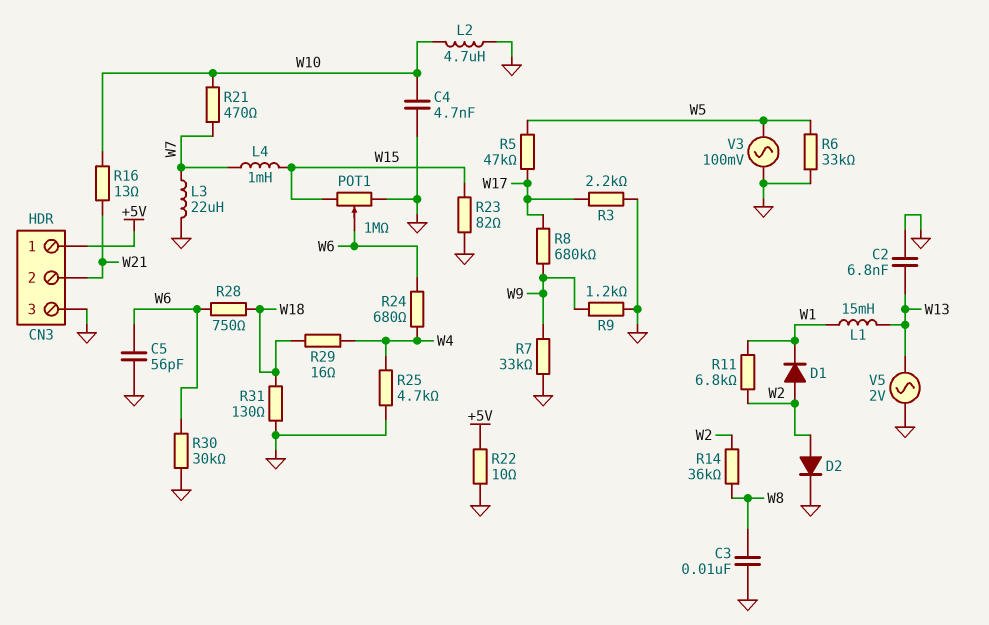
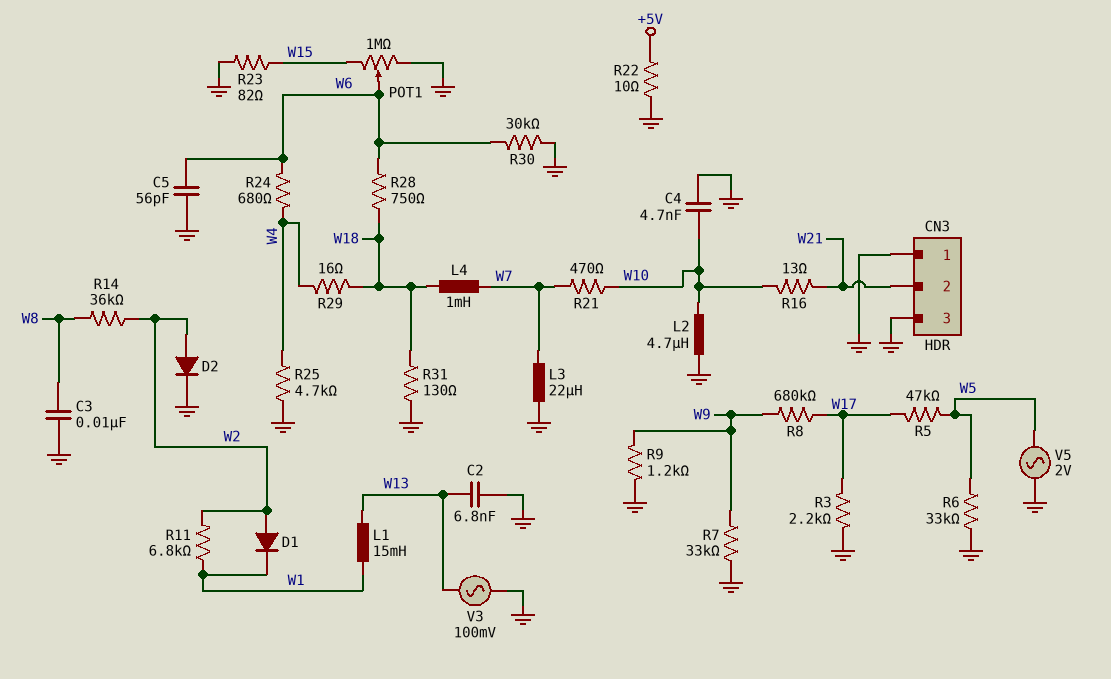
CN3 pin 1: +5V -> GND
L4: 1mH (W7, W15) -> 1mH (W7, W18)
V3: AC 100mV (GND, W5) -> AC 100mV (GND, W13)
V5: AC 2V (GND, W13) -> AC 2V (GND, W5)

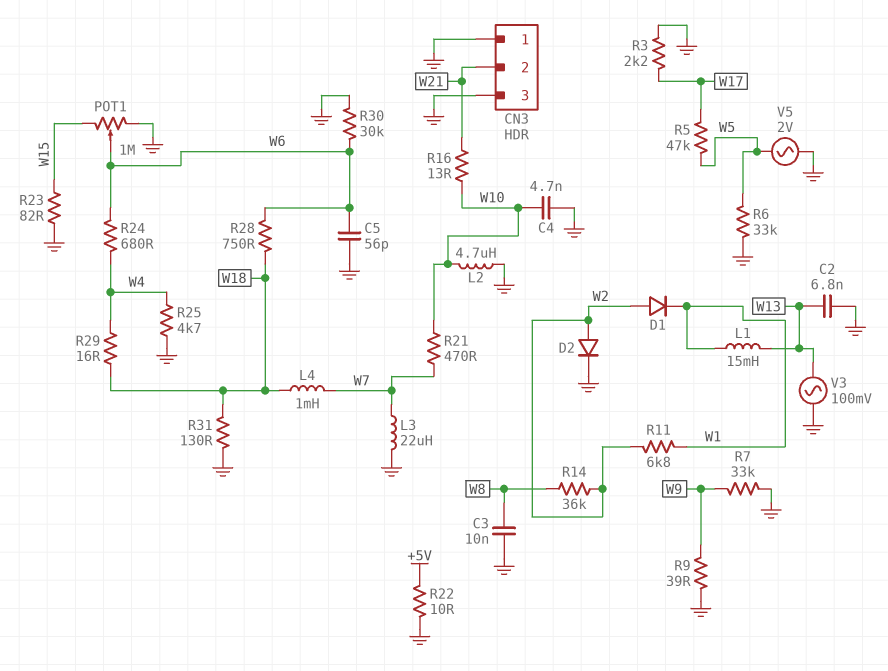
R8: 680k (W9, W17) -> none
R9: 1.2k (GND, W9) -> 39 (GND, W9)

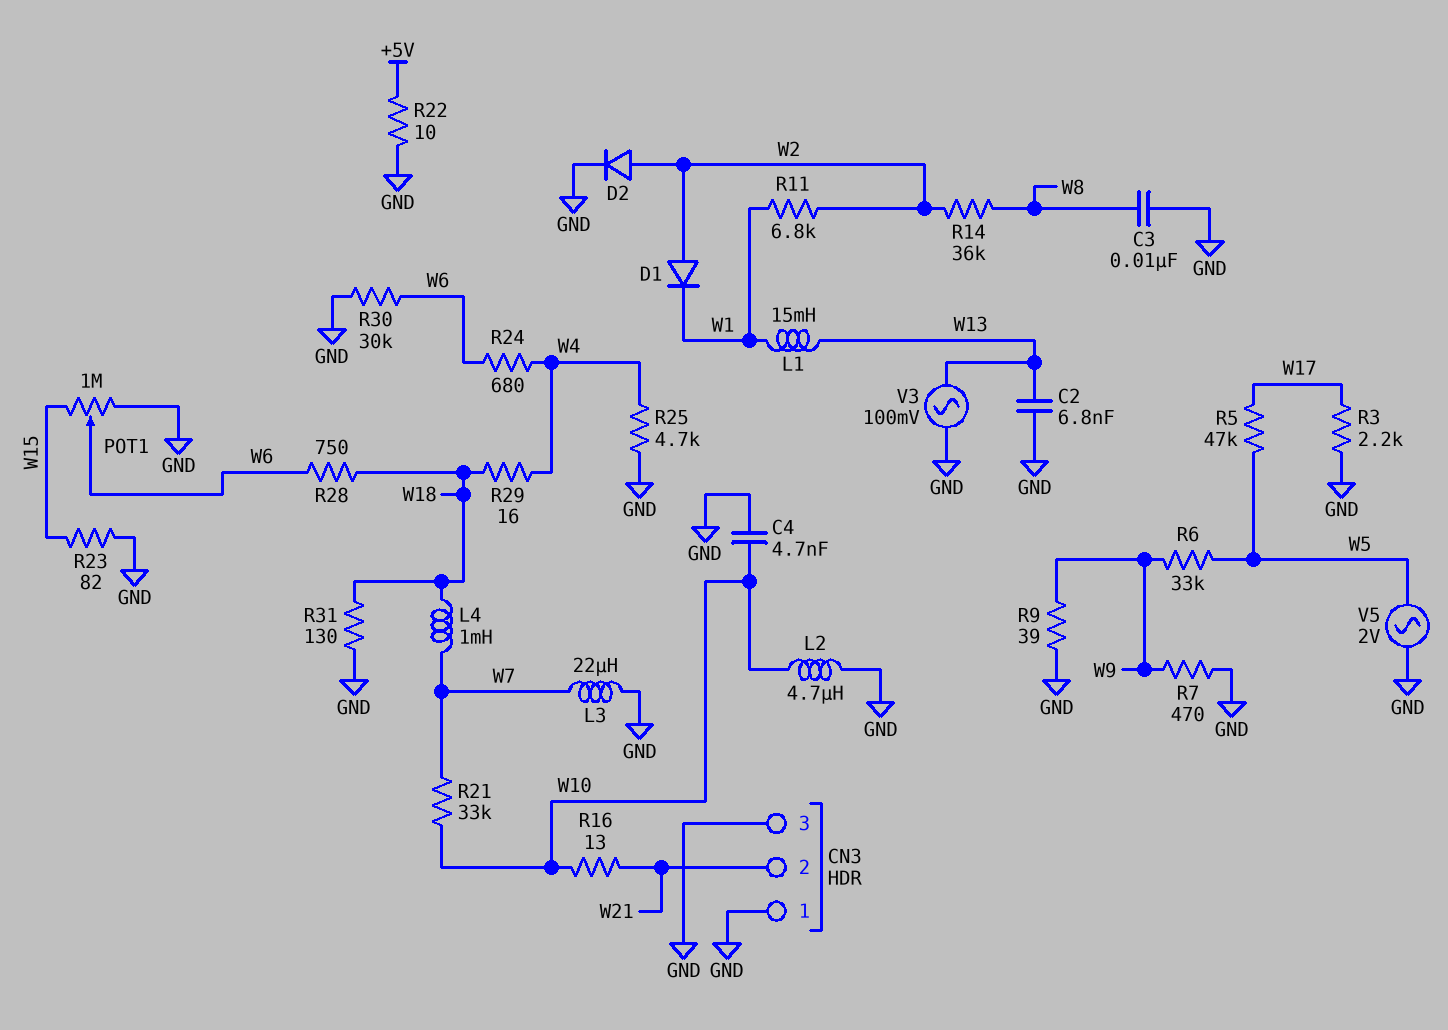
C5: 56pF (GND, W6) -> none
R6: 33k (GND, W5) -> 33k (W5, W9)
R7: 33k (GND, W9) -> 470 (GND, W9)
R21: 470 (W7, W10) -> 33k (W7, W10)

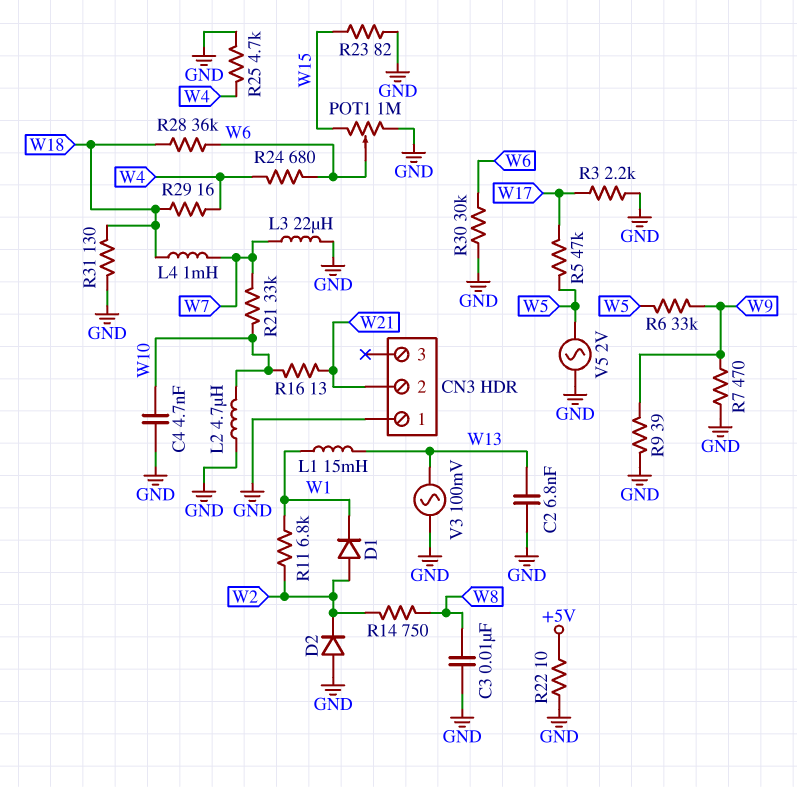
CN3 pin 3: GND -> none
D2: diode (A W2, K GND) -> diode (A GND, K W2)
R14: 36k (W2, W8) -> 750 (W2, W8)
R28: 750 (W6, W18) -> 36k (W6, W18)

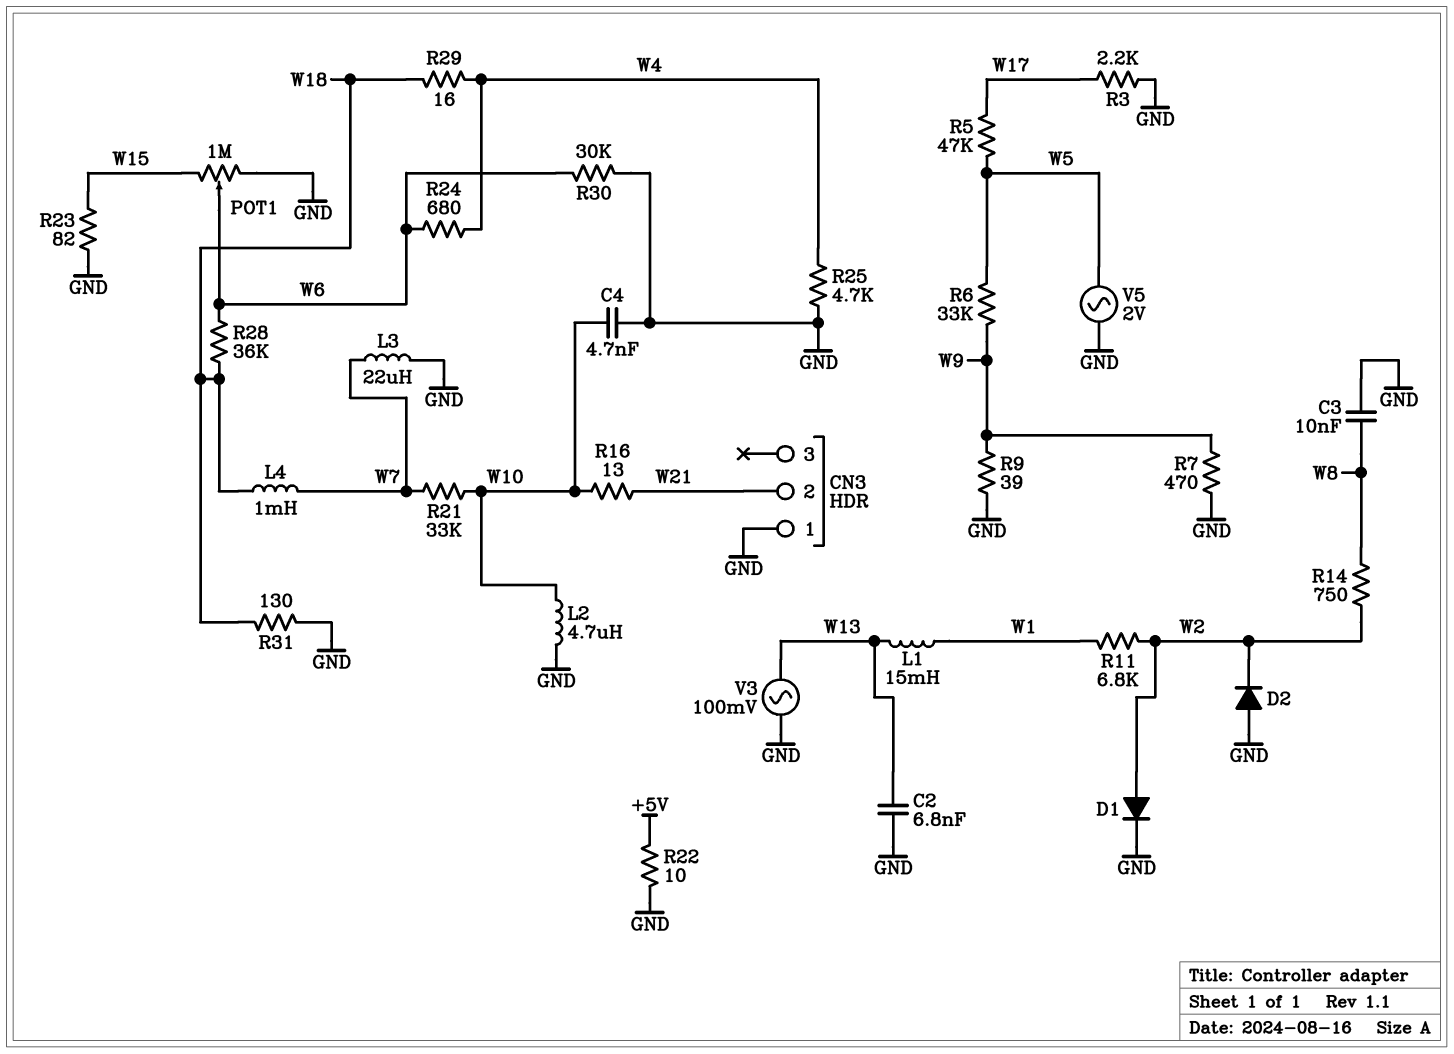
D1: diode (A W2, K W1) -> diode (A W2, K GND)

